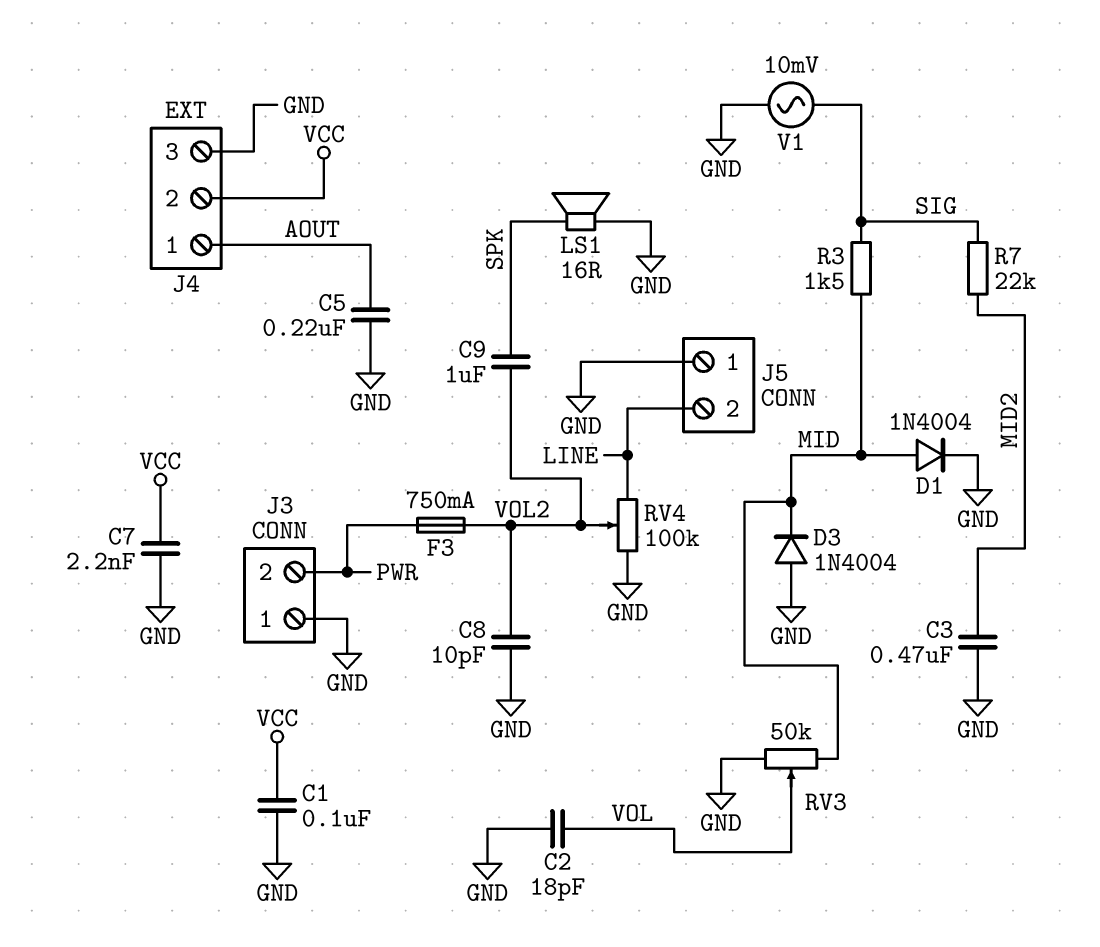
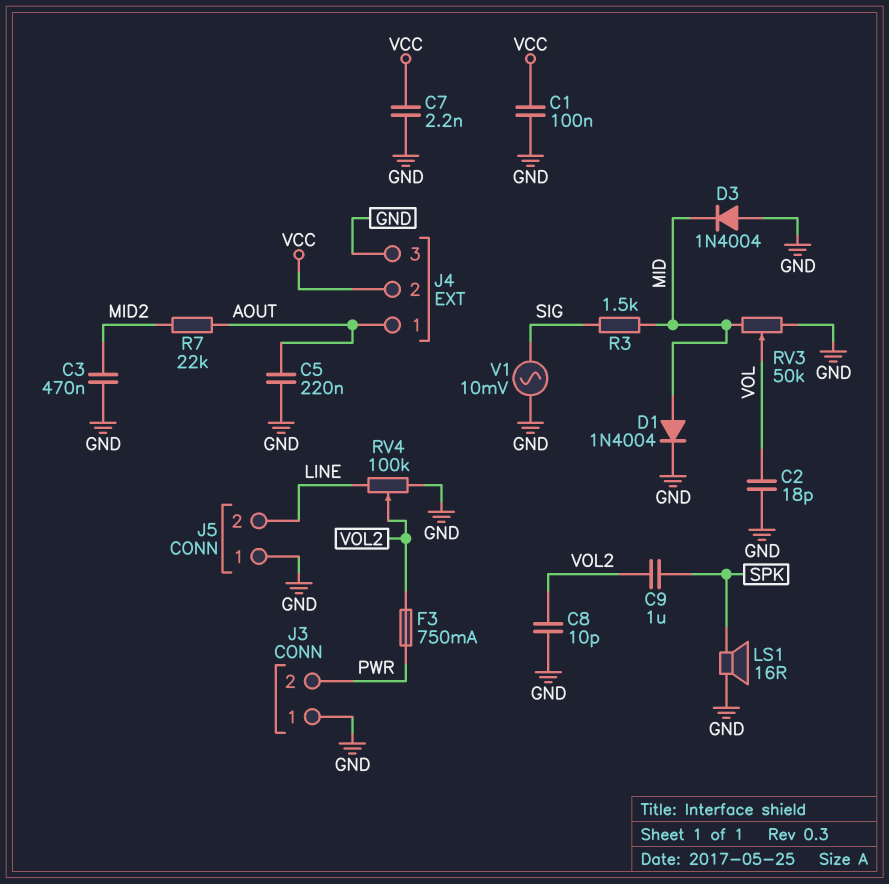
R7: 22k (MID2, SIG) -> 22k (AOUT, MID2)

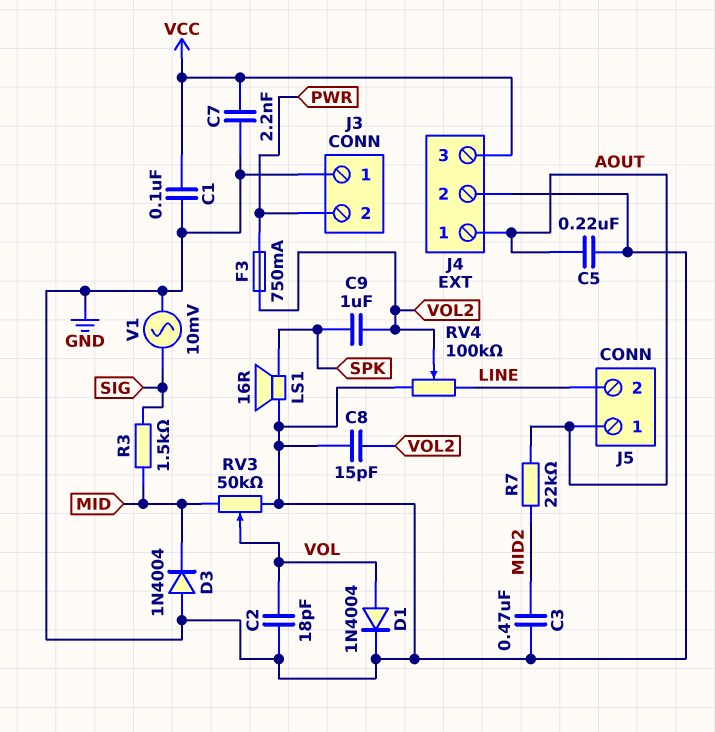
C8: 10pF (GND, VOL2) -> 15pF (GND, VOL2)
D1: diode 1N4004 (A MID, K GND) -> diode 1N4004 (A VOL, K GND)
J4 pin 2: VCC -> GND
J4 pin 3: GND -> VCC
J5 pin 1: GND -> AOUT

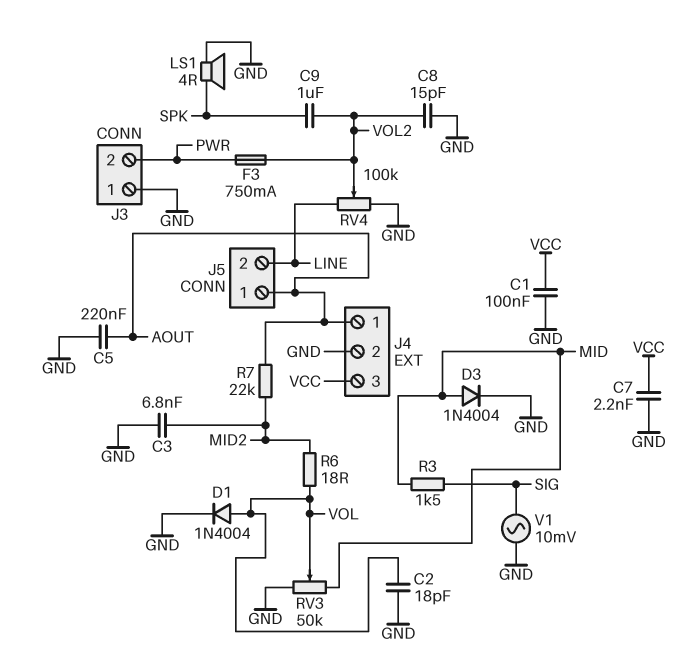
C3: 470nF (GND, MID2) -> 6.8nF (GND, MID2)
D3: diode 1N4004 (A GND, K MID) -> diode 1N4004 (A MID, K GND)
LS1: speaker 16R (GND, SPK) -> speaker 4R (GND, SPK)
R6: none -> 18 (MID2, VOL)

